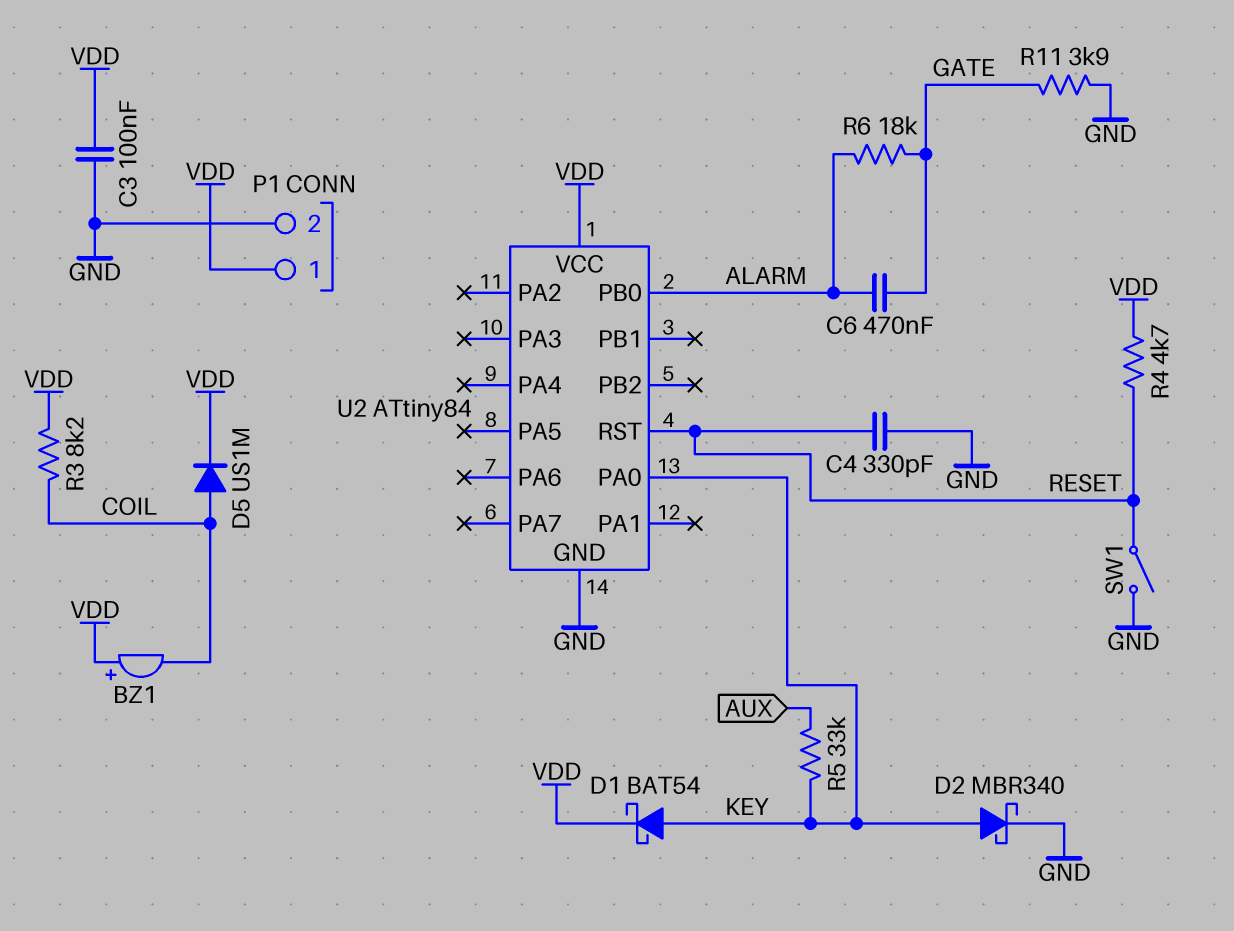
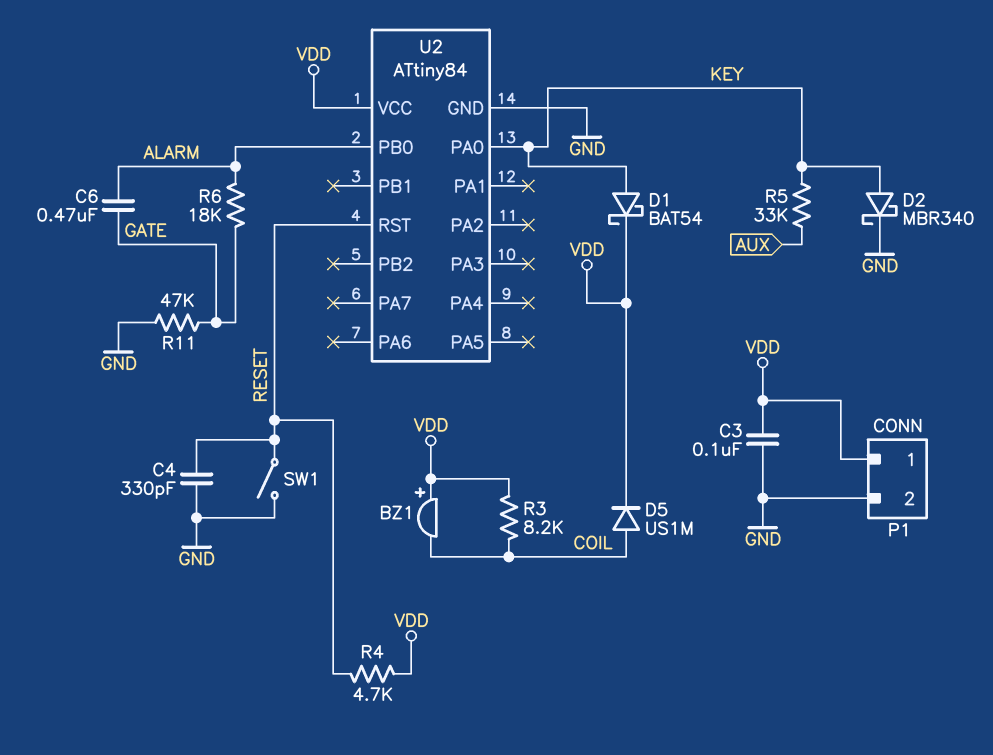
R11: 3.9k (GATE, GND) -> 47k (GATE, GND)

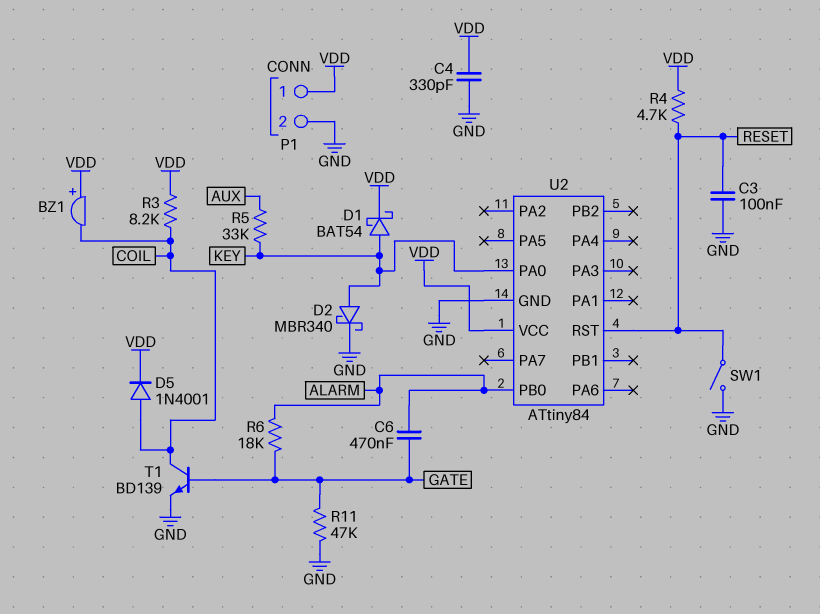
C3: 100nF (GND, VDD) -> 100nF (GND, RESET)
C4: 330pF (GND, RESET) -> 330pF (GND, VDD)
D5: diode US1M (A COIL, K VDD) -> diode 1N4001 (A COIL, K VDD)
T1: none -> NPN BD139 (B GATE, C COIL, E GND)

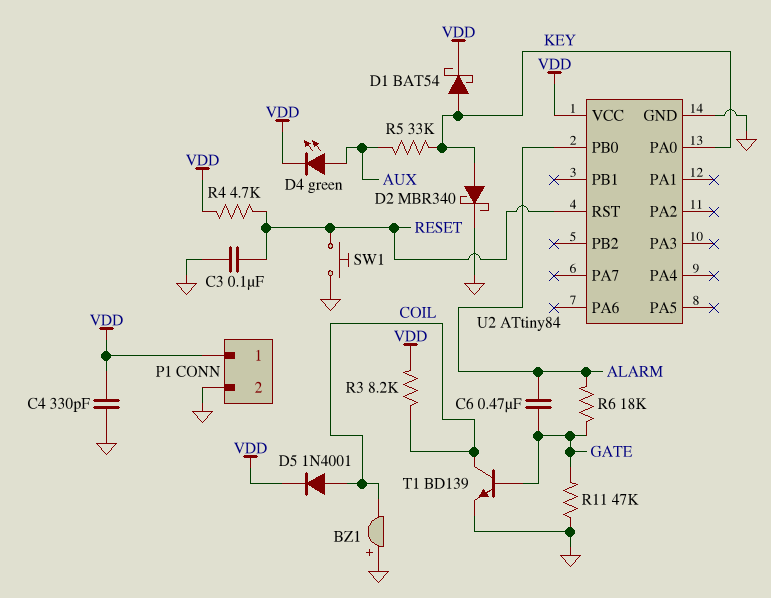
BZ1: buzzer (plus VDD, minus COIL) -> buzzer (plus GND, minus COIL)
D4: none -> LED green (A AUX, K VDD)
SW1: switch (GND, RESET) -> button (GND, RESET)

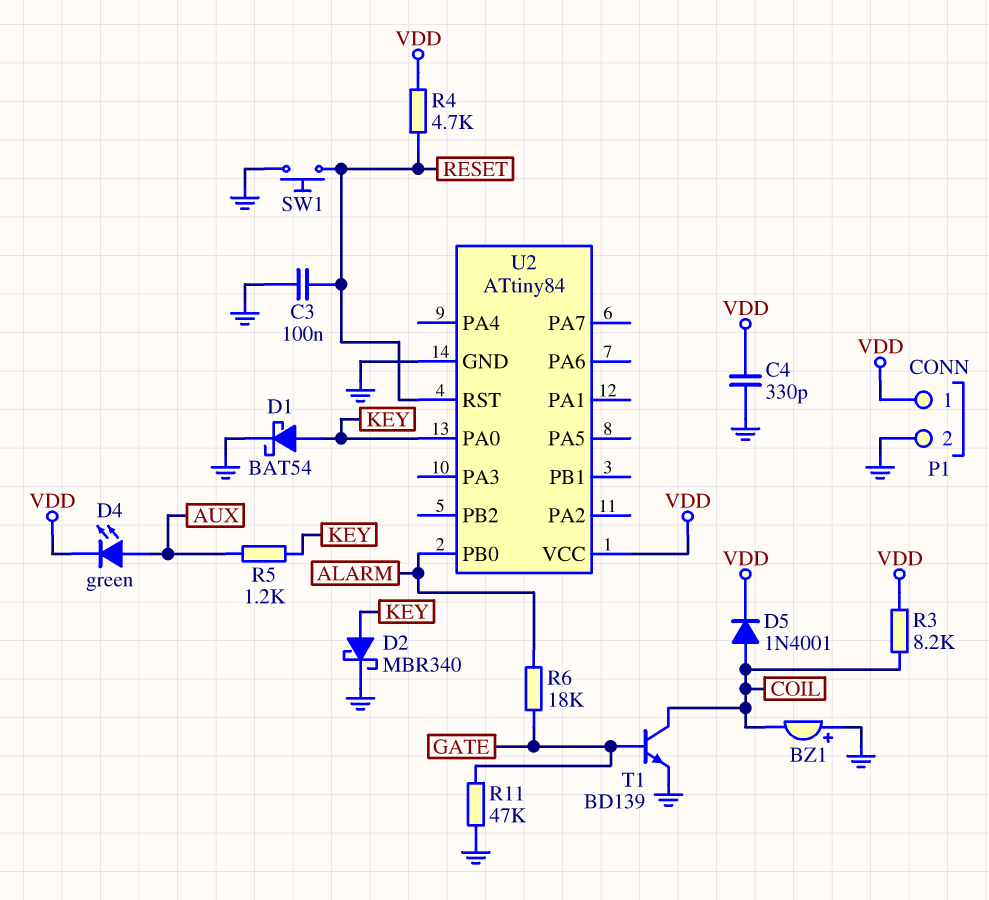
C6: 470nF (ALARM, GATE) -> none
D1: schottky BAT54 (A KEY, K VDD) -> schottky BAT54 (A KEY, K GND)
R5: 33k (AUX, KEY) -> 1.2k (AUX, KEY)

